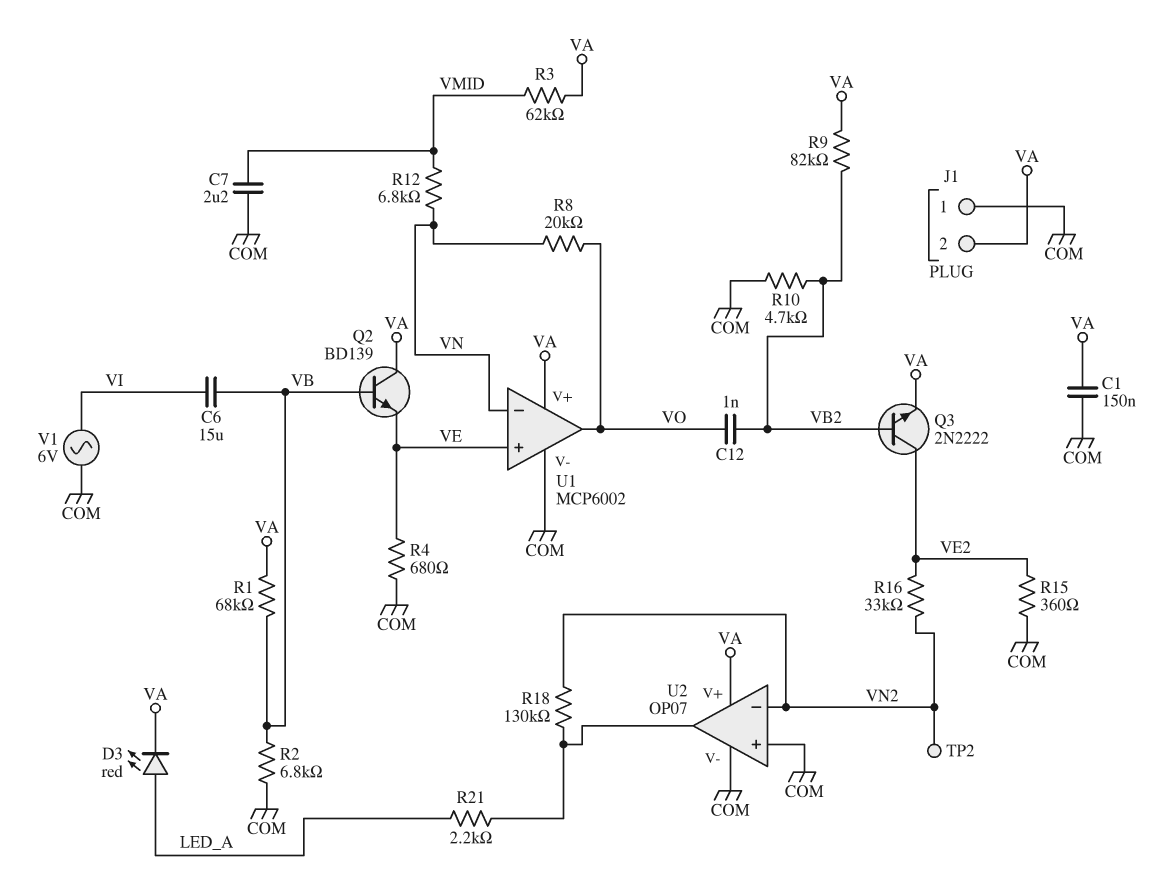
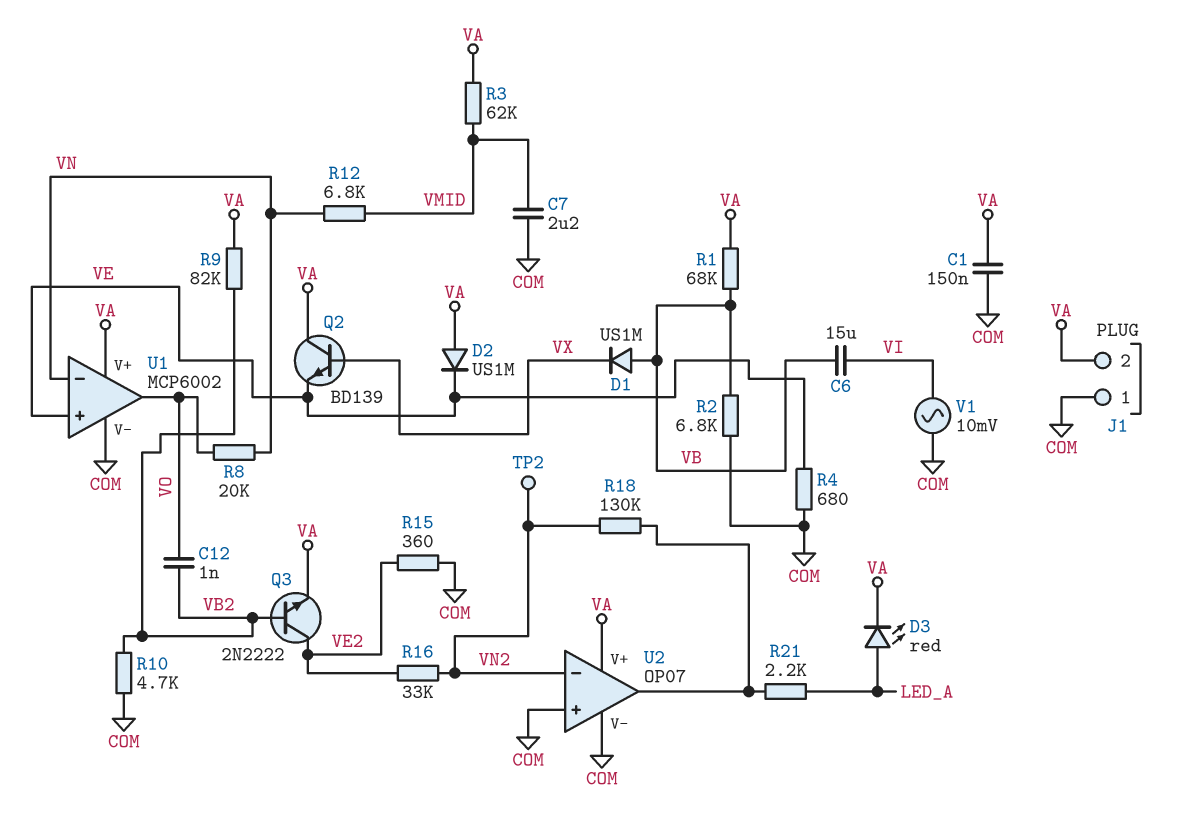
D1: none -> diode US1M (A VB, K VX)
D2: none -> diode US1M (A VA, K VE)
Q2: NPN BD139 (B VB, C VA, E VE) -> NPN BD139 (B VX, C VA, E VE)
V1: AC 6V (COM, VI) -> AC 10mV (COM, VI)

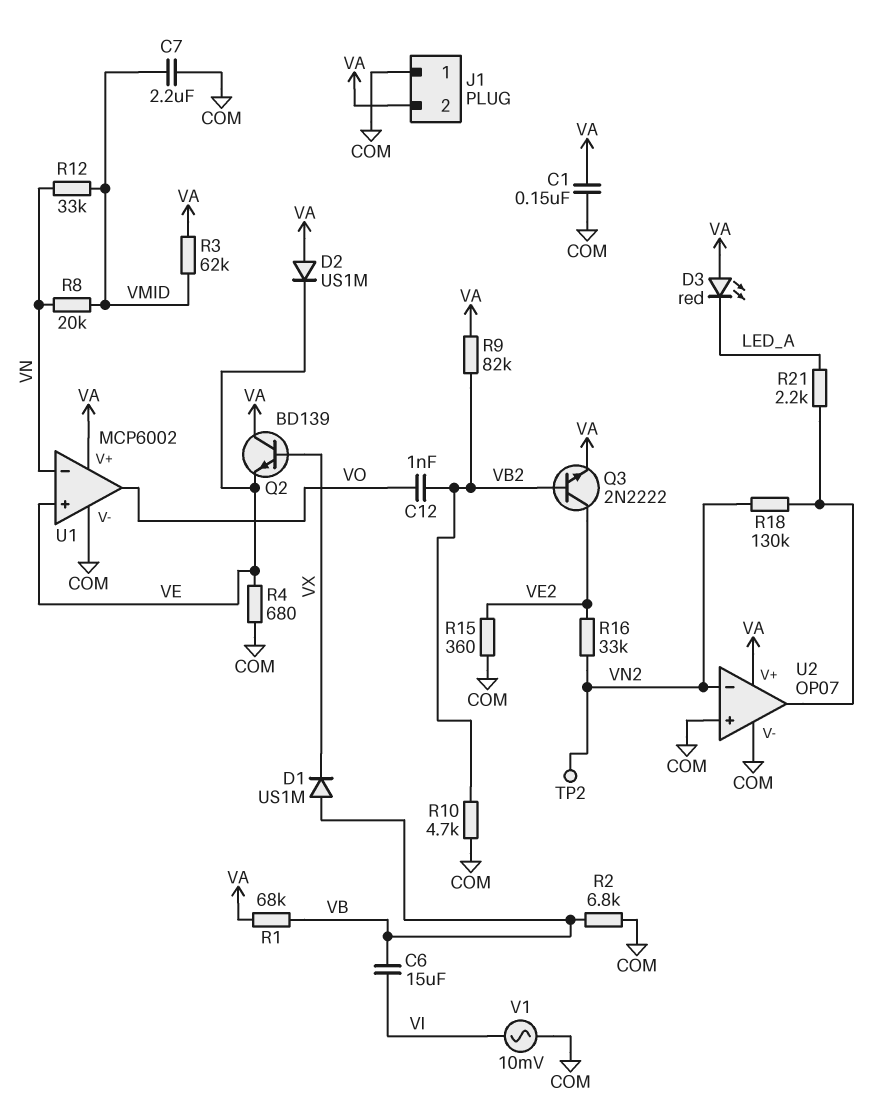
D3: LED red (A LED_A, K VA) -> LED red (A VA, K LED_A)
R8: 20k (VN, VO) -> 20k (VMID, VN)
R12: 6.8k (VMID, VN) -> 33k (VMID, VN)

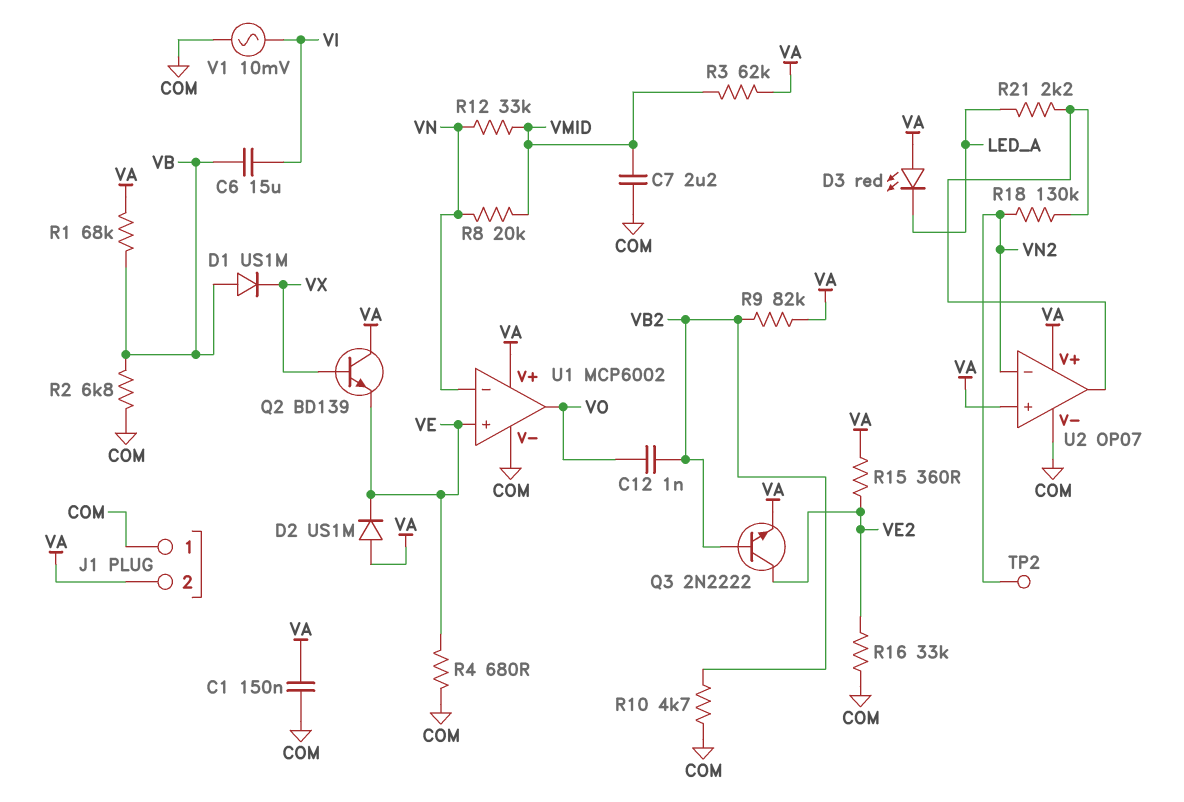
R15: 360 (COM, VE2) -> 360 (VA, VE2)
R16: 33k (VE2, VN2) -> 33k (COM, VE2)
U2 pin in+: COM -> VA

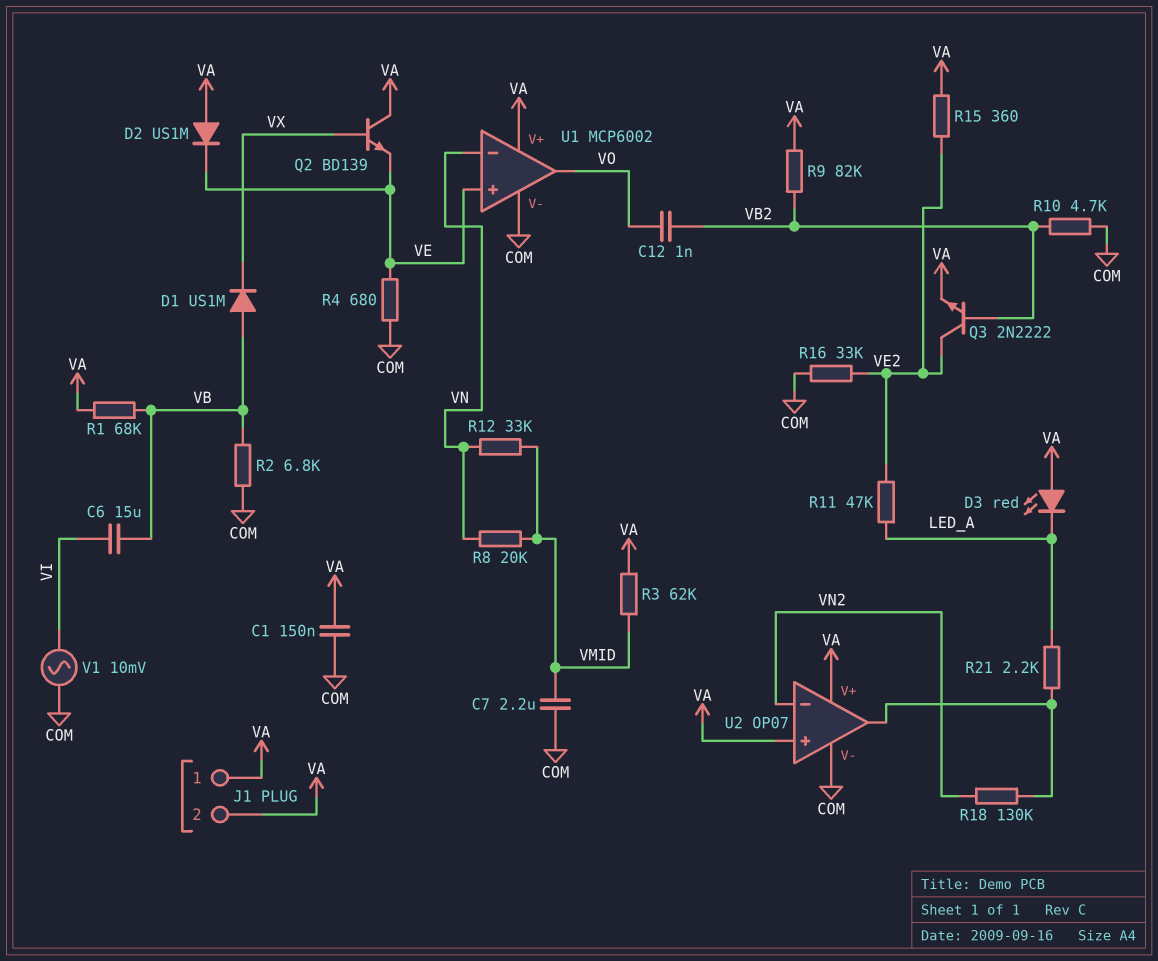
J1 pin 1: COM -> VA
R11: none -> 47k (LED_A, VE2)
TP2: test point (VN2) -> none

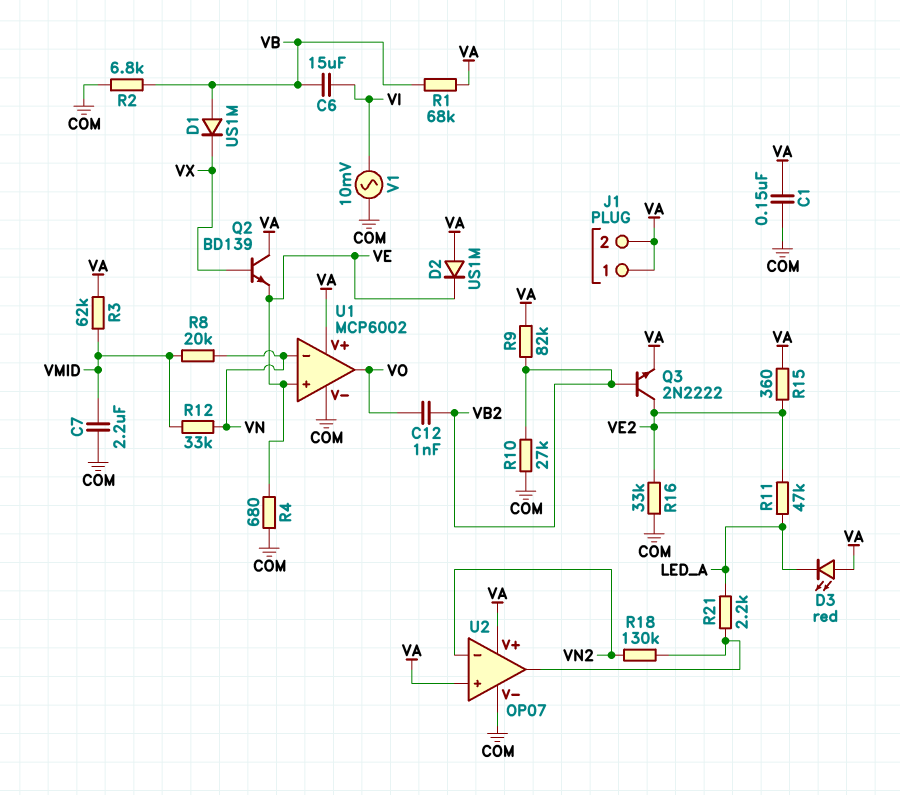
R10: 4.7k (COM, VB2) -> 27k (COM, VB2)

